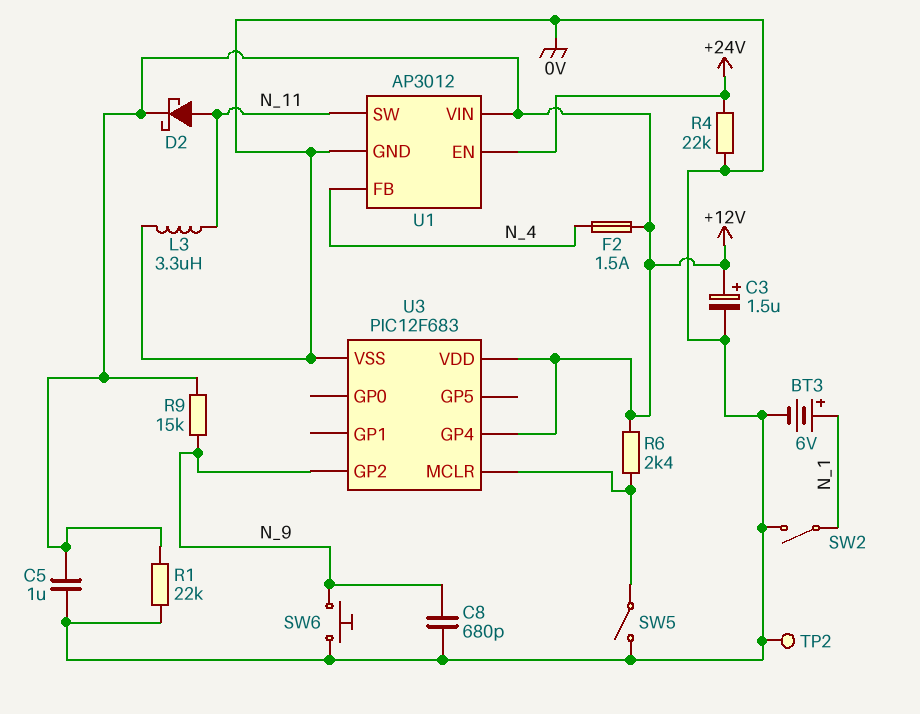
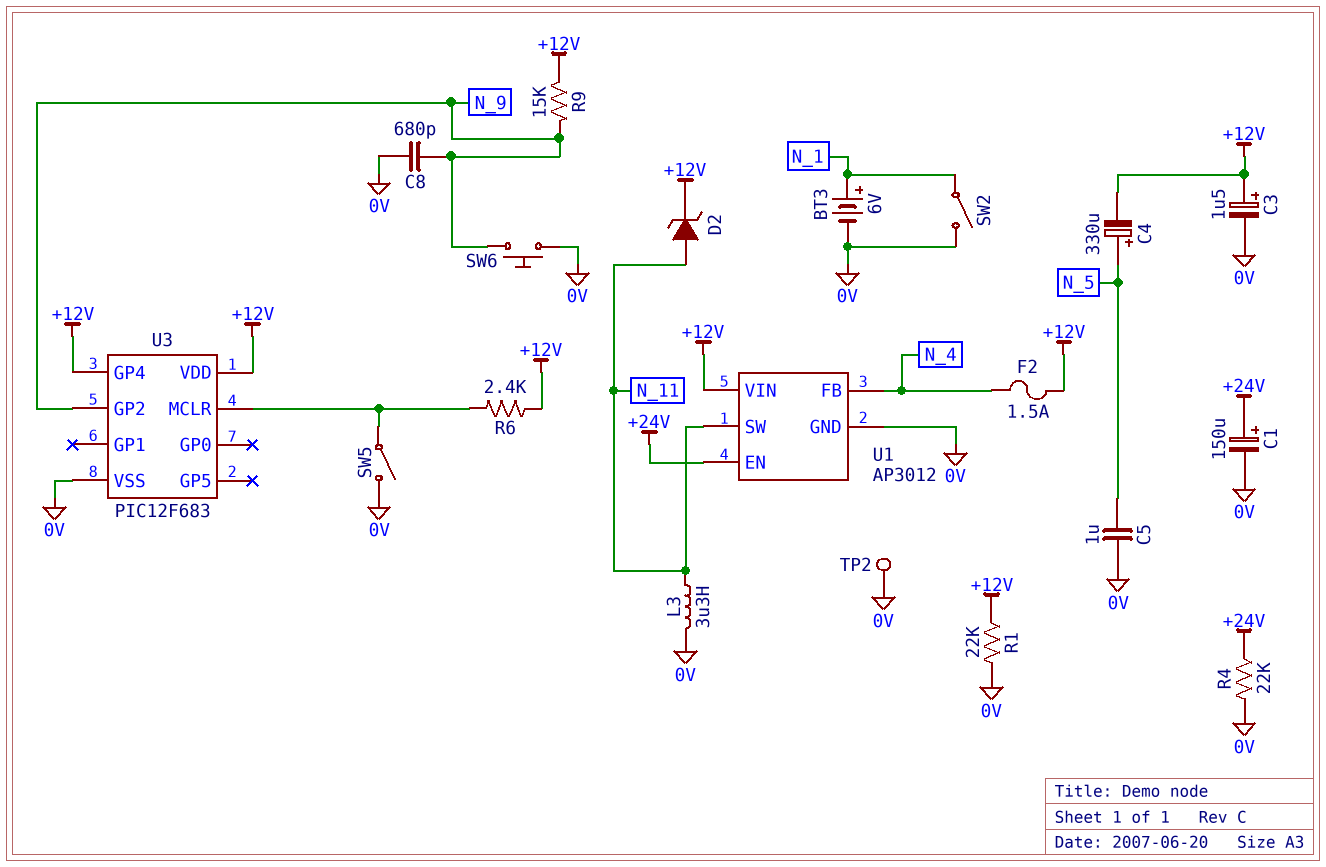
C1: none -> 150uF (plus +24V, minus 0V)
C4: none -> 330uF (plus N_5, minus +12V)
C5: 1uF (+12V, 0V) -> 1uF (0V, N_5)
D2: schottky (A N_11, K +12V) -> zener (A N_11, K +12V)

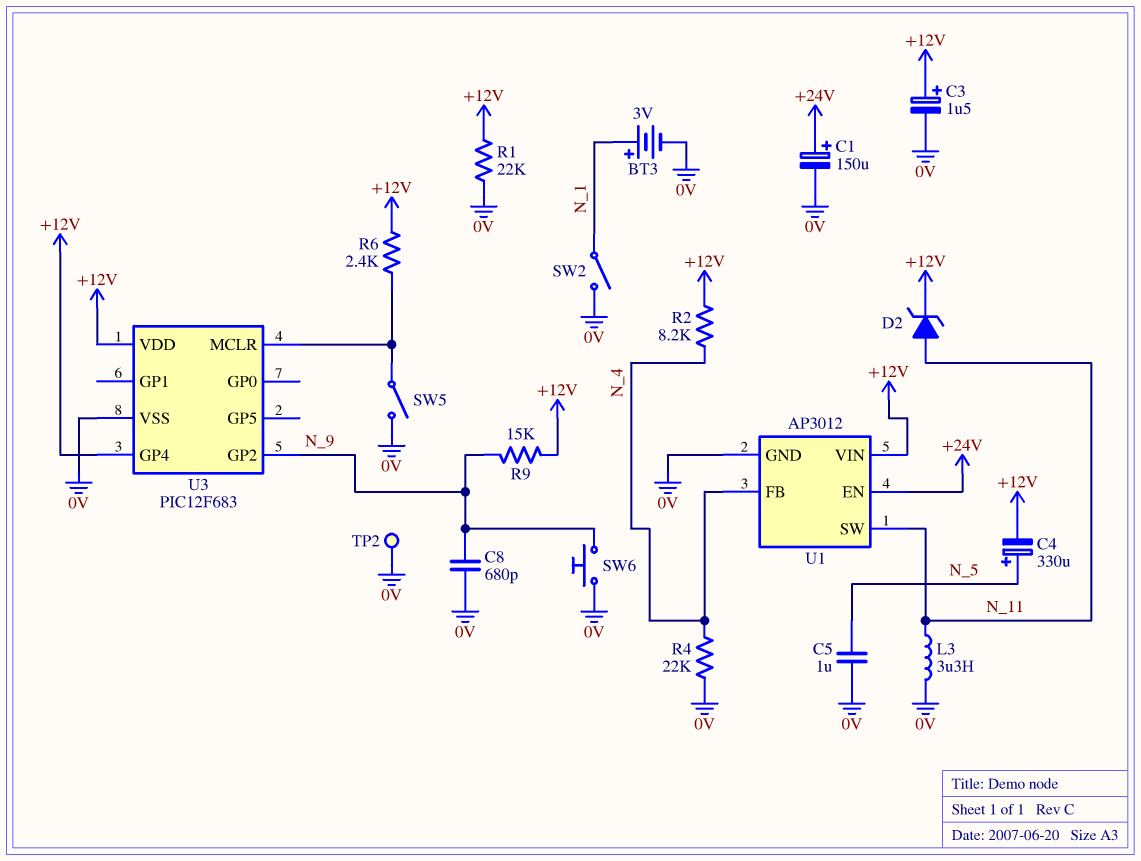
BT3: 6V (plus N_1, minus 0V) -> 3V (plus N_1, minus 0V)
F2: 1.5A (+12V, N_4) -> none
R2: none -> 8.2k (+12V, N_4)
R4: 22k (+24V, 0V) -> 22k (0V, N_4)

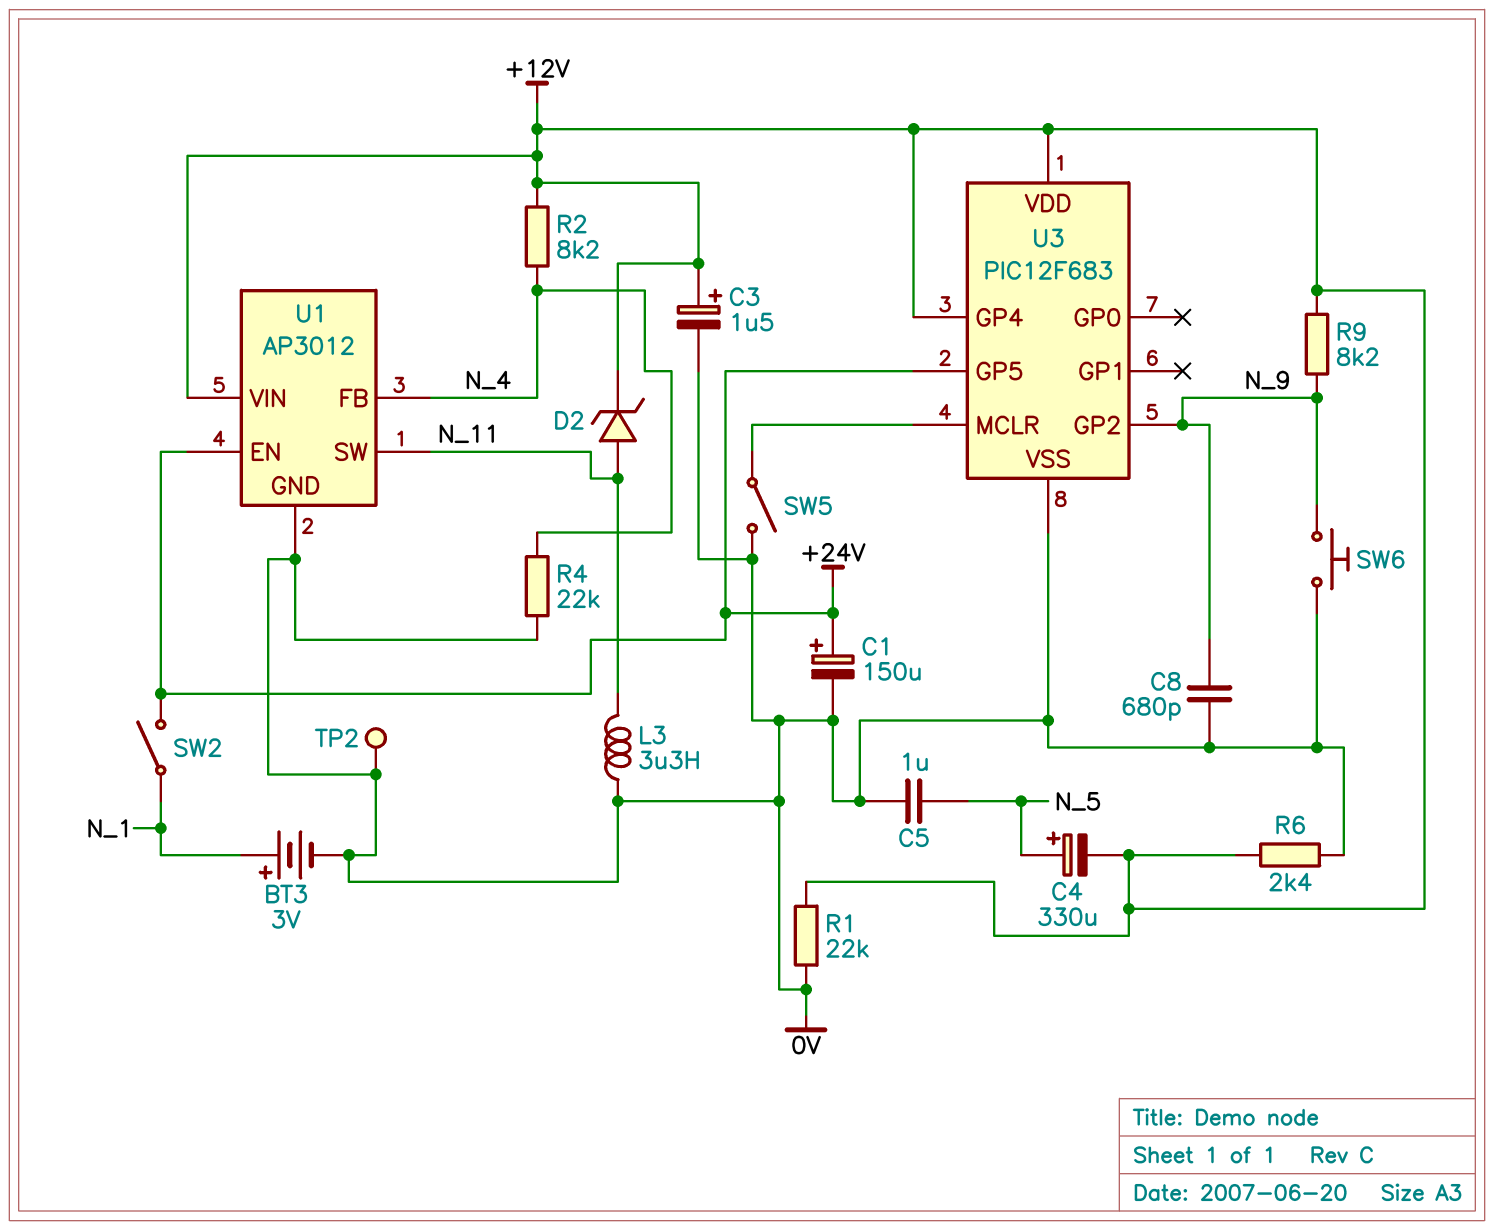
R6: 2.4k (+12V, U3/MCLR) -> 2.4k (+12V, 0V)
R9: 15k (+12V, N_9) -> 8.2k (+12V, N_9)
SW2: switch (0V, N_1) -> switch (+24V, N_1)
U3 pin GP5: none -> +24V

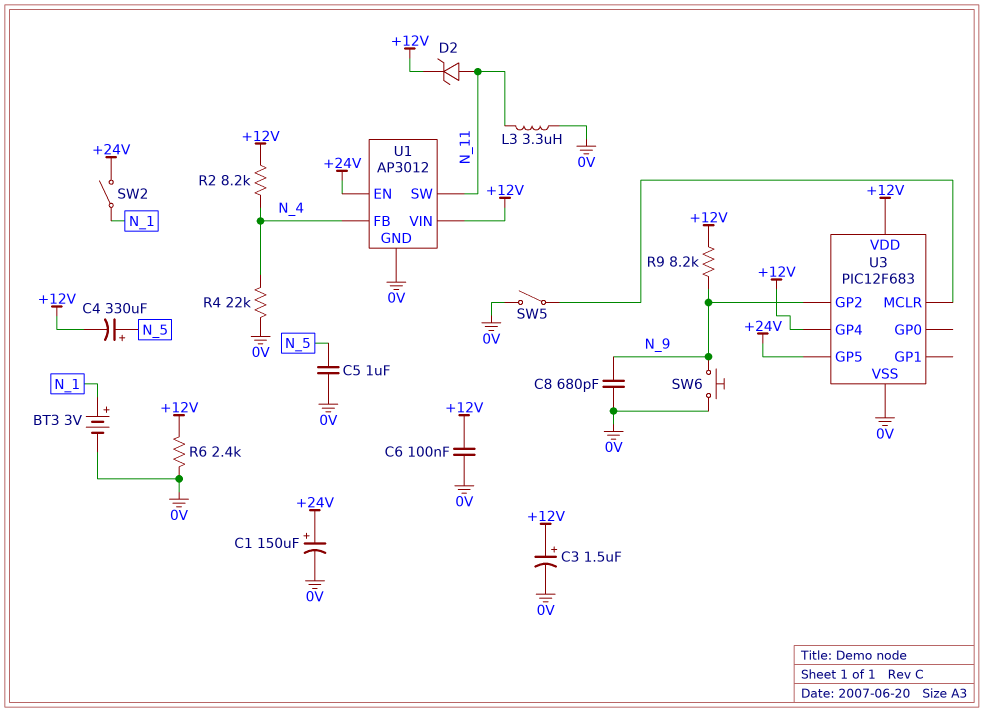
C6: none -> 100nF (+12V, 0V)
R1: 22k (+12V, 0V) -> none
TP2: test point (0V) -> none

